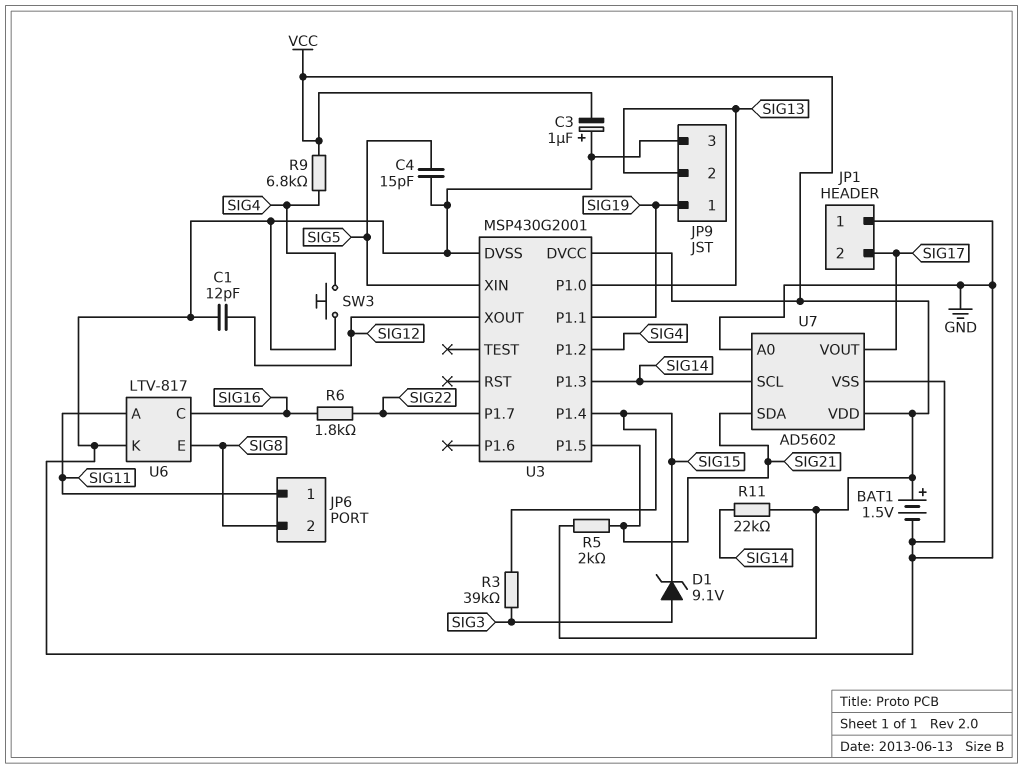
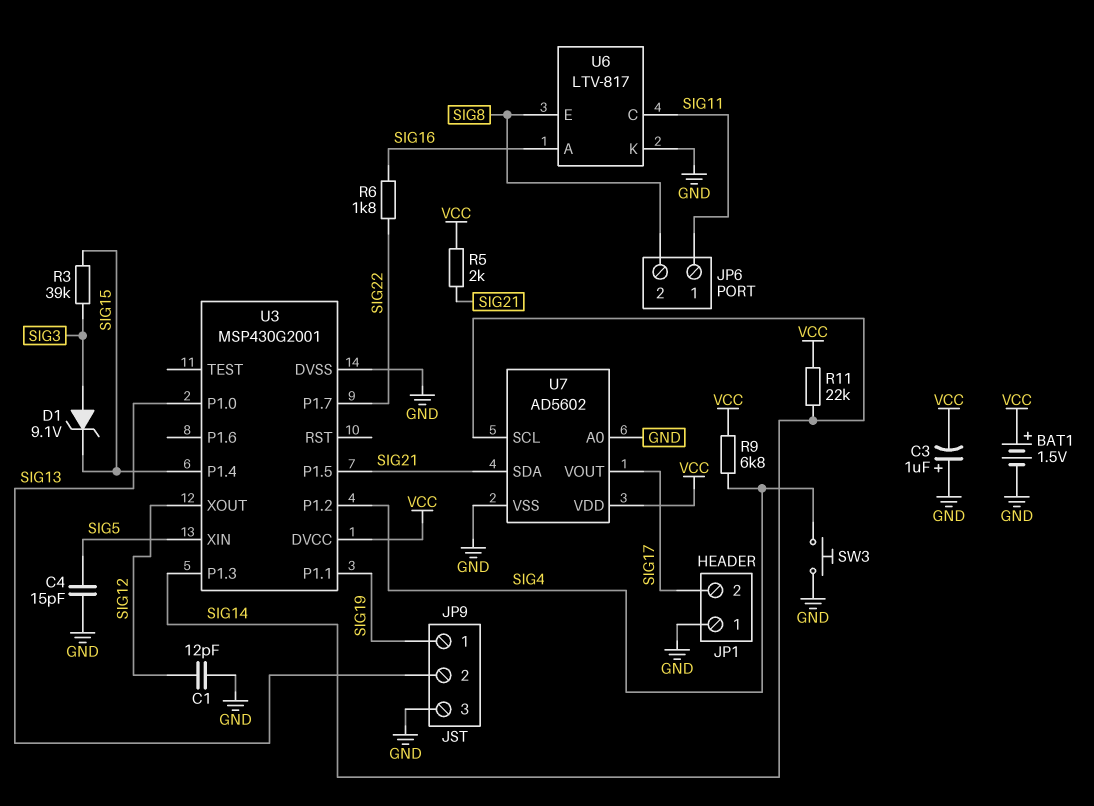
U6 pin A: SIG11 -> SIG16
U6 pin C: SIG16 -> SIG11

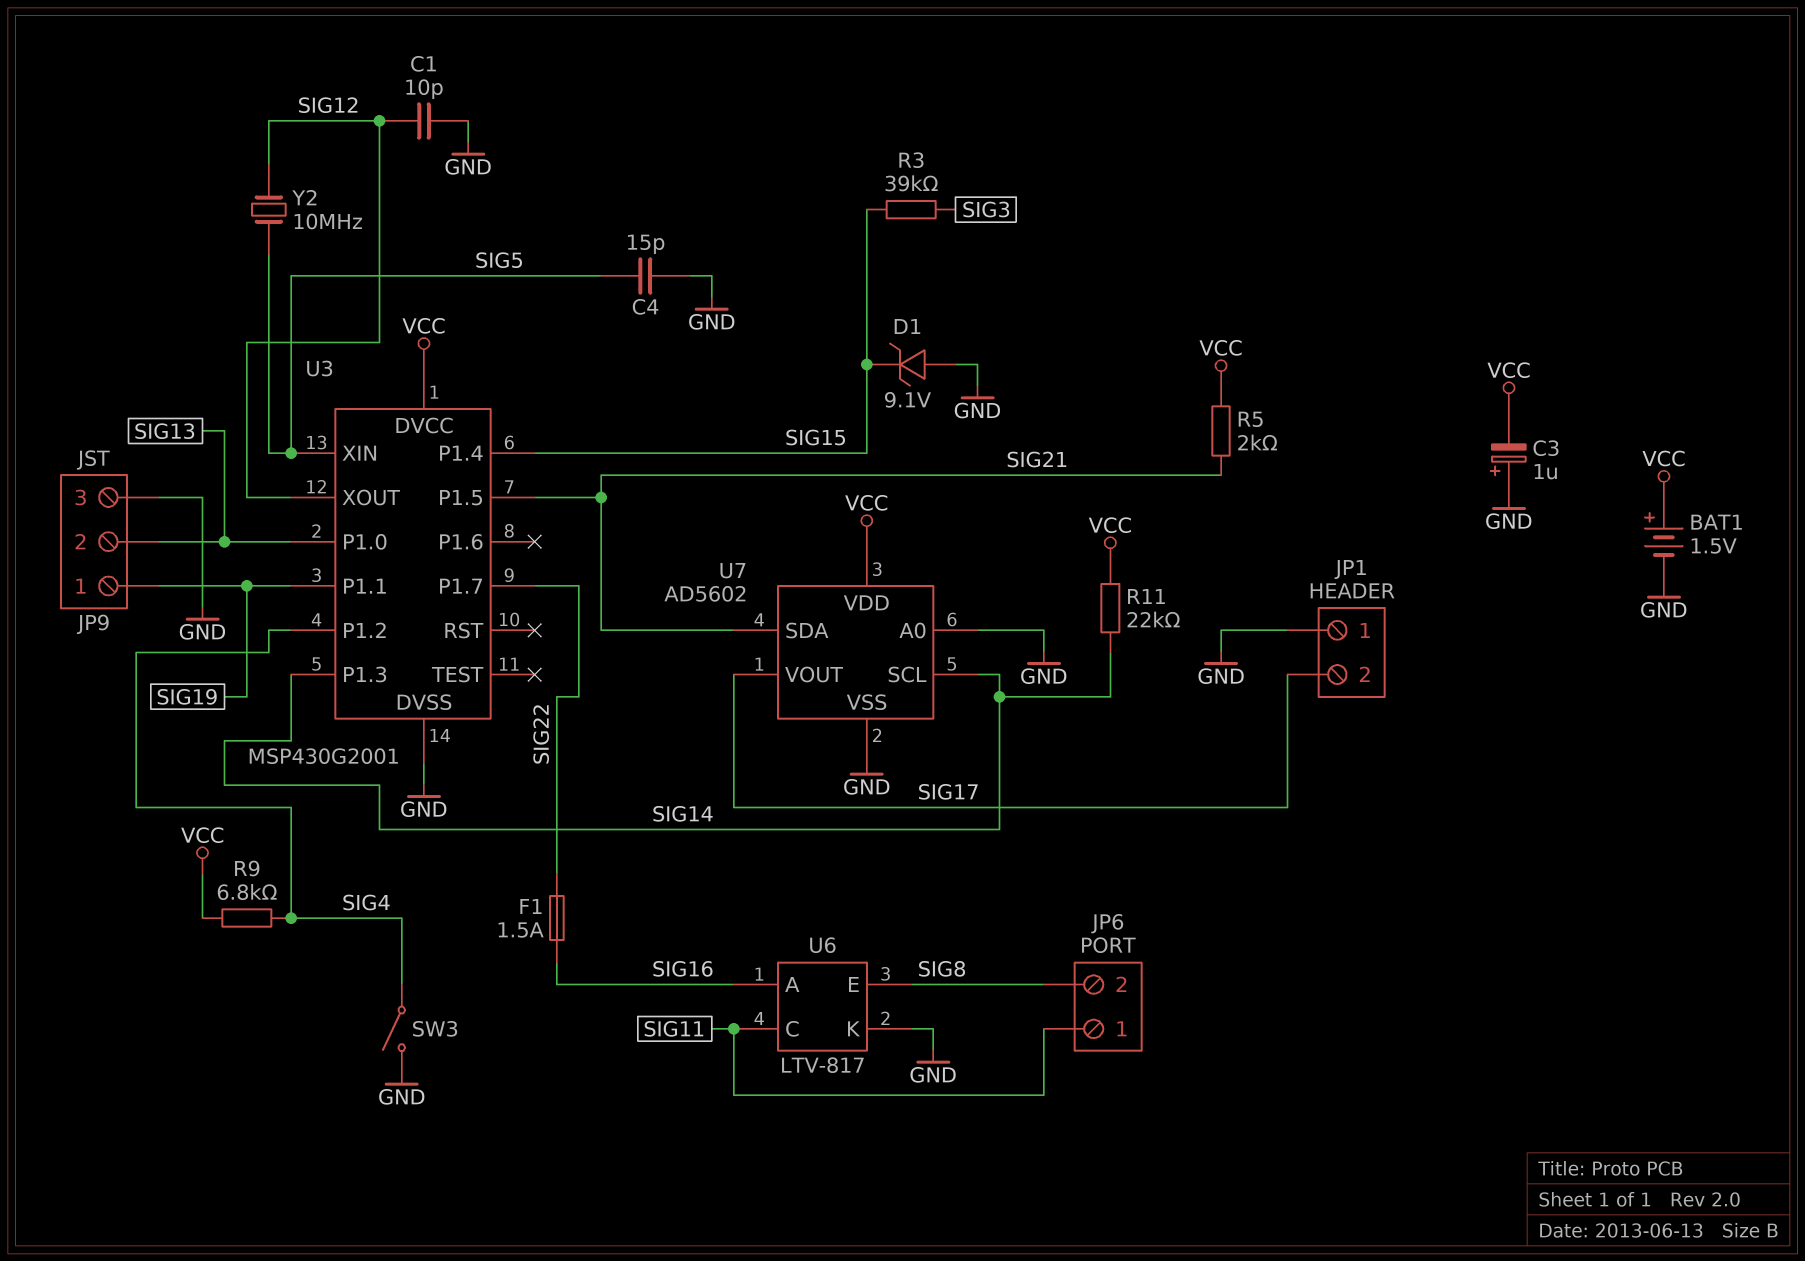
C1: 12pF (GND, SIG12) -> 10pF (GND, SIG12)
D1: zener 9.1V (A SIG3, K SIG15) -> zener 9.1V (A GND, K SIG15)
F1: none -> 1.5A (SIG16, SIG22)
R6: 1.8k (SIG16, SIG22) -> none
SW3: button (GND, SIG4) -> switch (GND, SIG4)
Y2: none -> 10MHz (SIG5, SIG12)

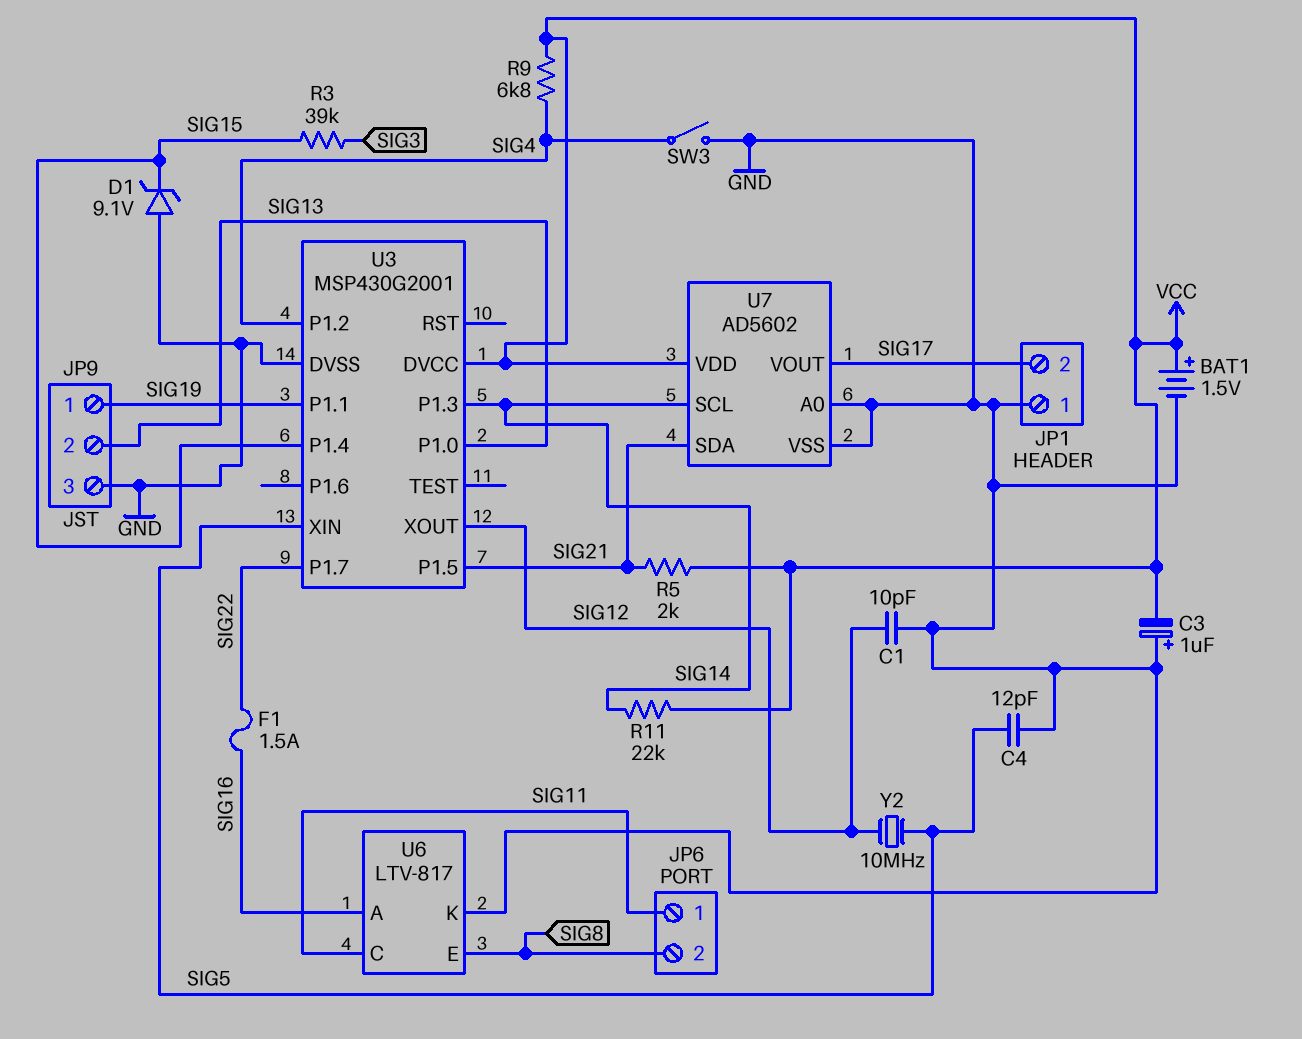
C4: 15pF (GND, SIG5) -> 12pF (GND, SIG5)

